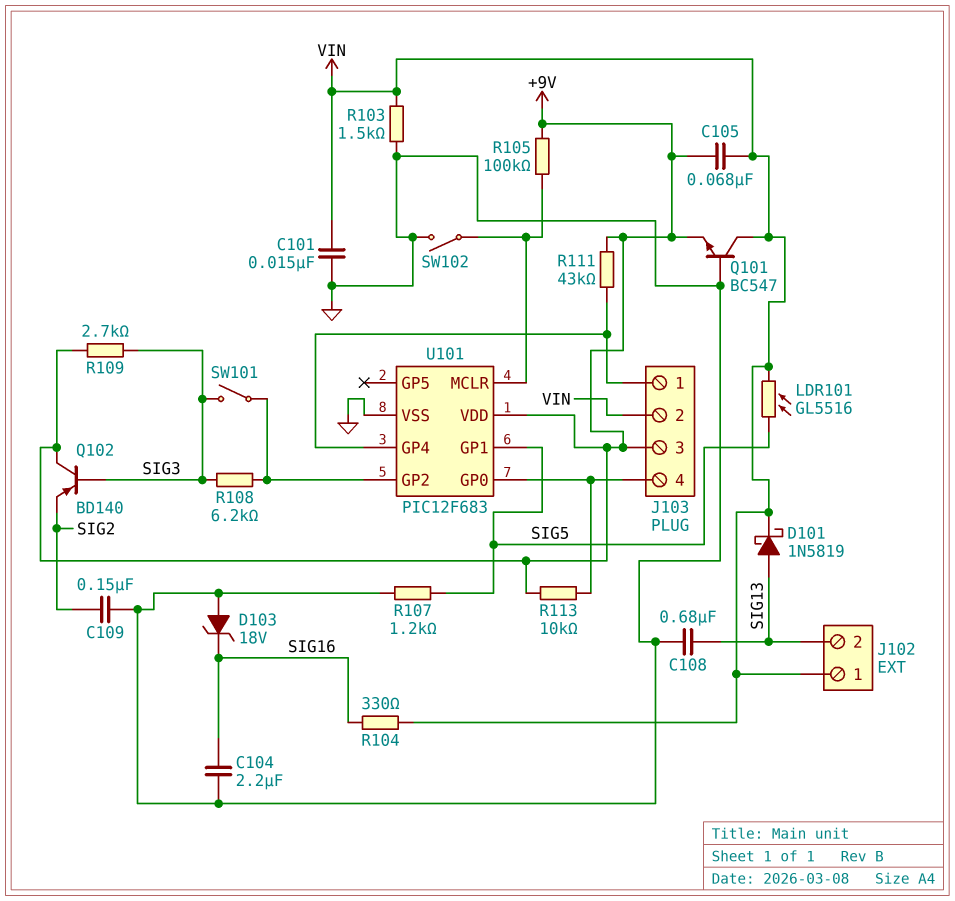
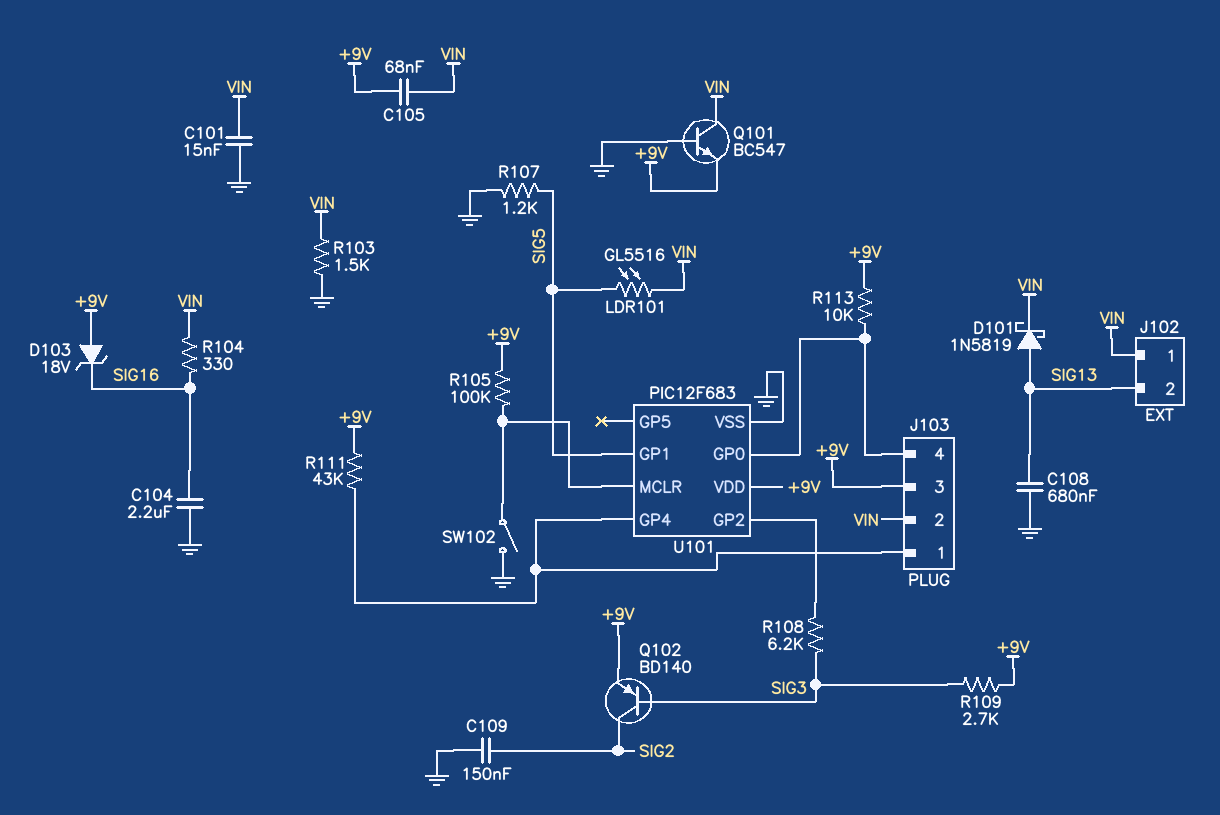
D103: zener 18V (A GND, K SIG16) -> zener 18V (A +9V, K SIG16)
Q102: PNP BD140 (B SIG3, C +9V, E SIG2) -> PNP BD140 (B SIG3, C SIG2, E +9V)
SW101: switch (SIG3, U101/GP2) -> none

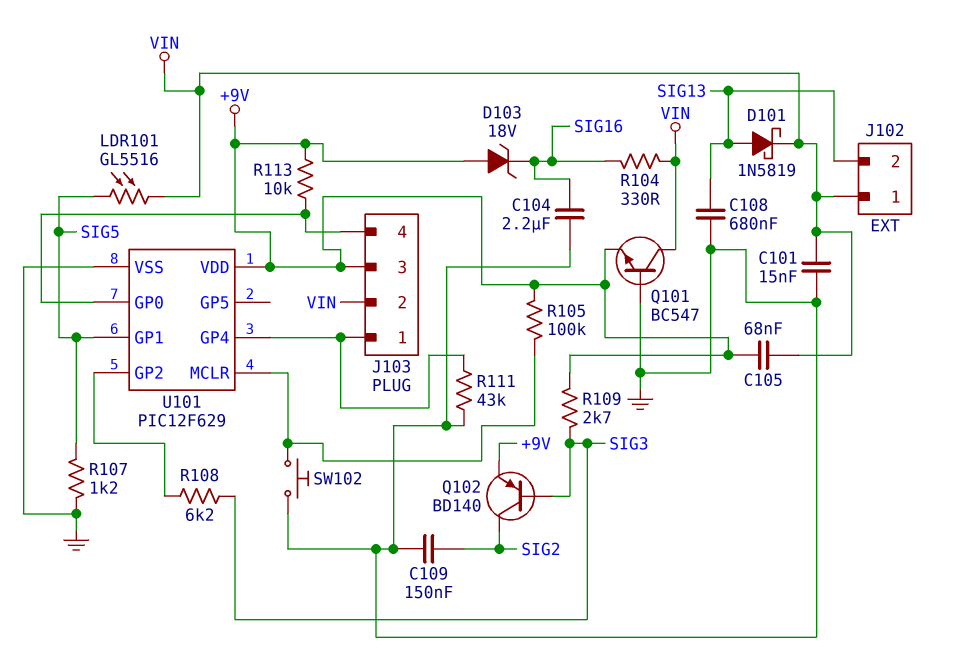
R103: 1.5k (GND, VIN) -> none
R111: 43k (+9V, J103/1) -> 43k (GND, J103/1)
SW102: switch (GND, U101/MCLR) -> button (GND, U101/MCLR)
U101: PIC12F683 -> PIC12F629

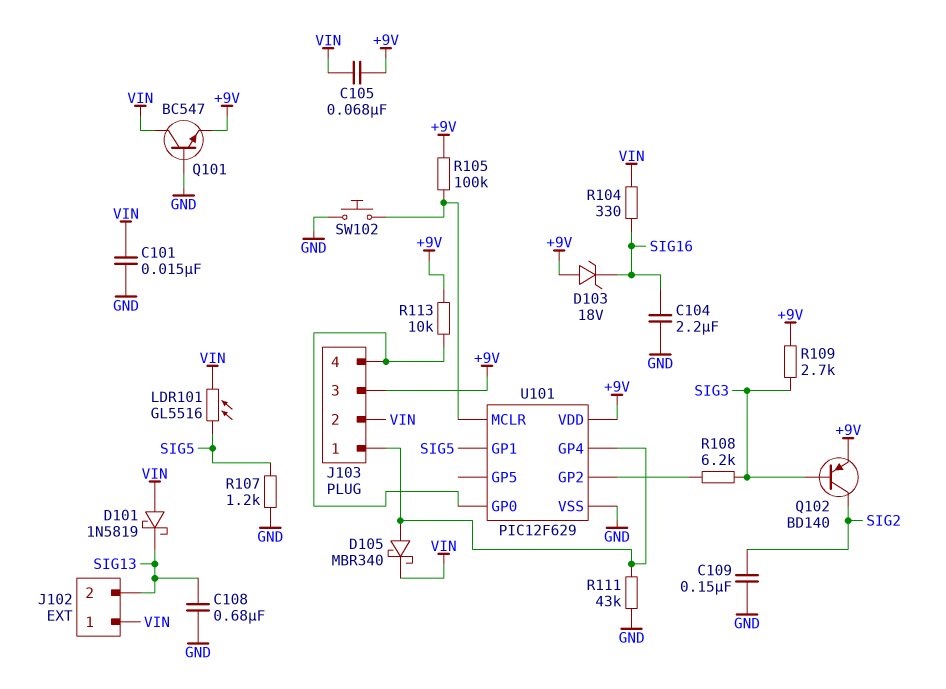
D101: schottky 1N5819 (A SIG13, K VIN) -> schottky 1N5819 (A VIN, K SIG13)
D105: none -> schottky MBR340 (A J103/1, K VIN)

